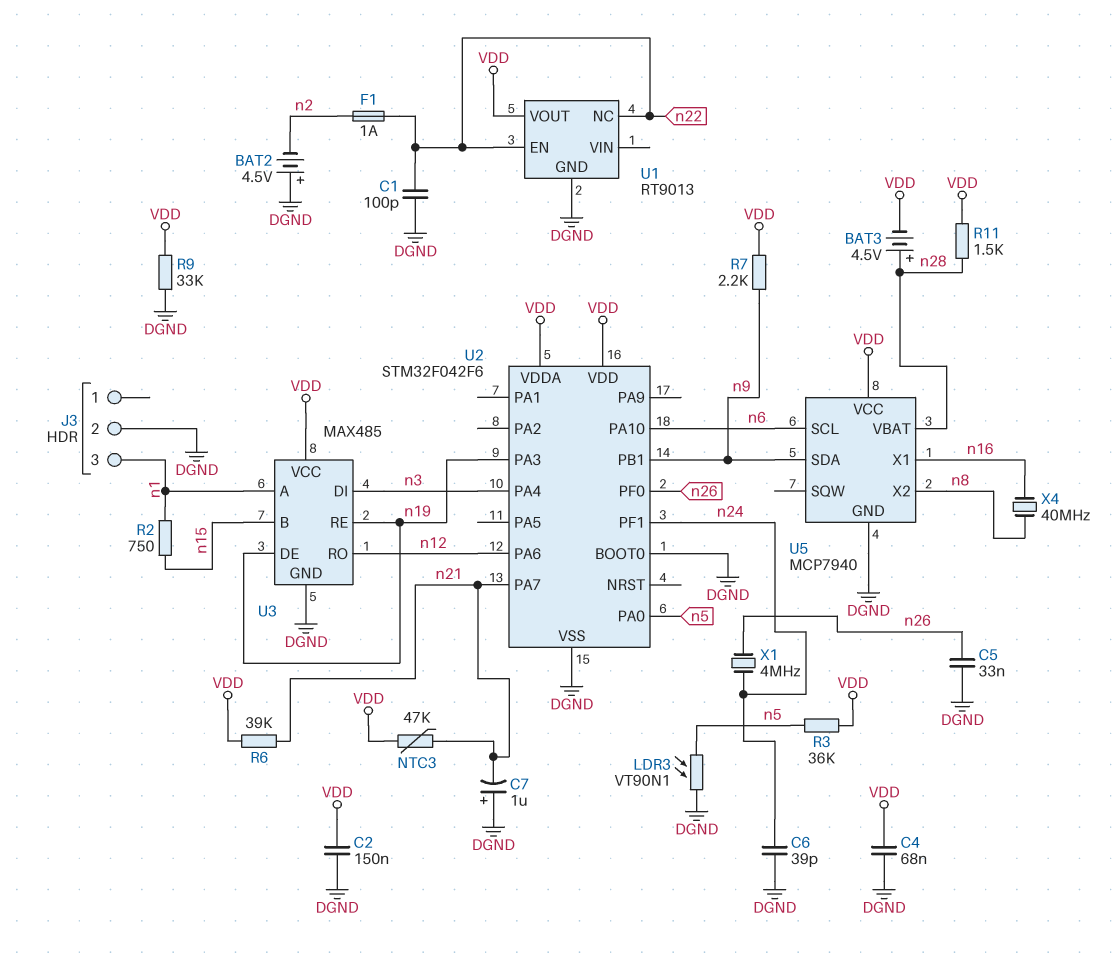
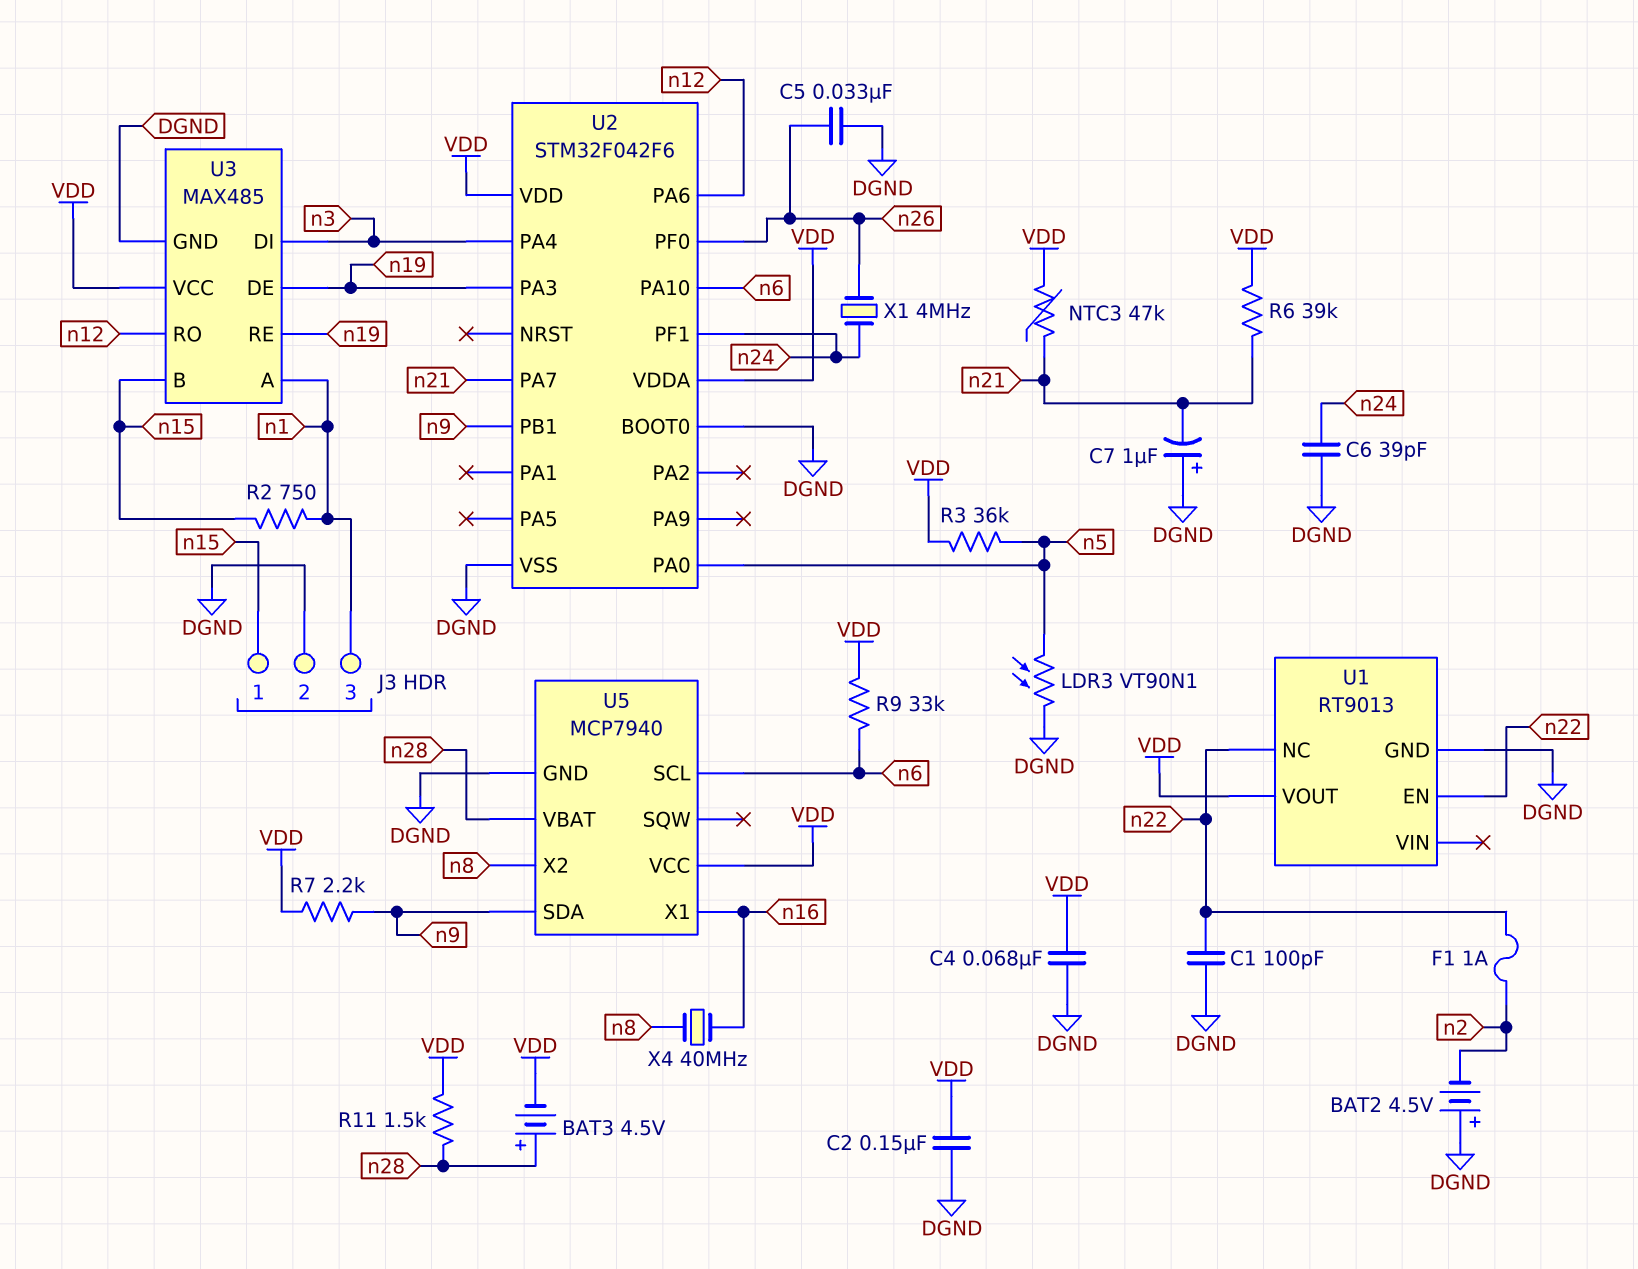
J3 pin 1: none -> n15
R9: 33k (DGND, VDD) -> 33k (VDD, n6)

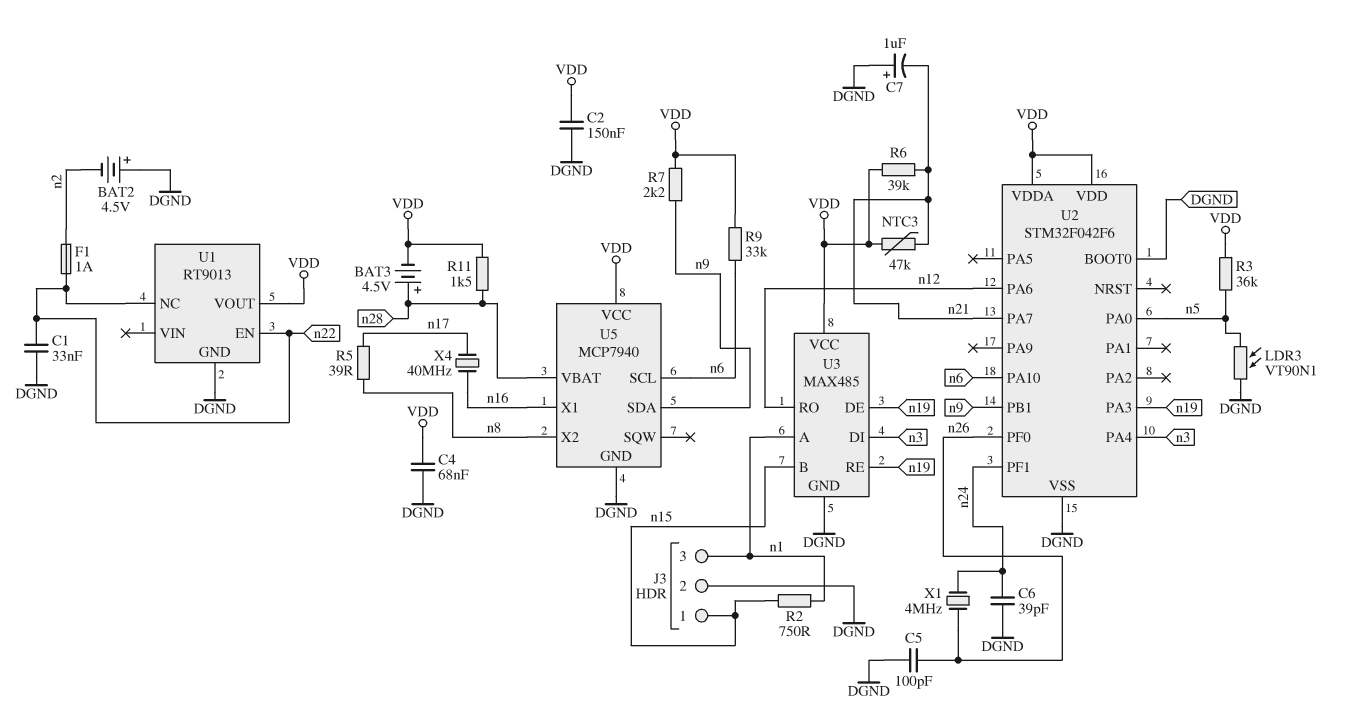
C1: 100pF (DGND, n22) -> 33nF (DGND, n22)
C5: 33nF (DGND, n26) -> 100pF (DGND, n26)
R5: none -> 39 (n8, n17)
X4: 40MHz (n8, n16) -> 40MHz (n16, n17)

